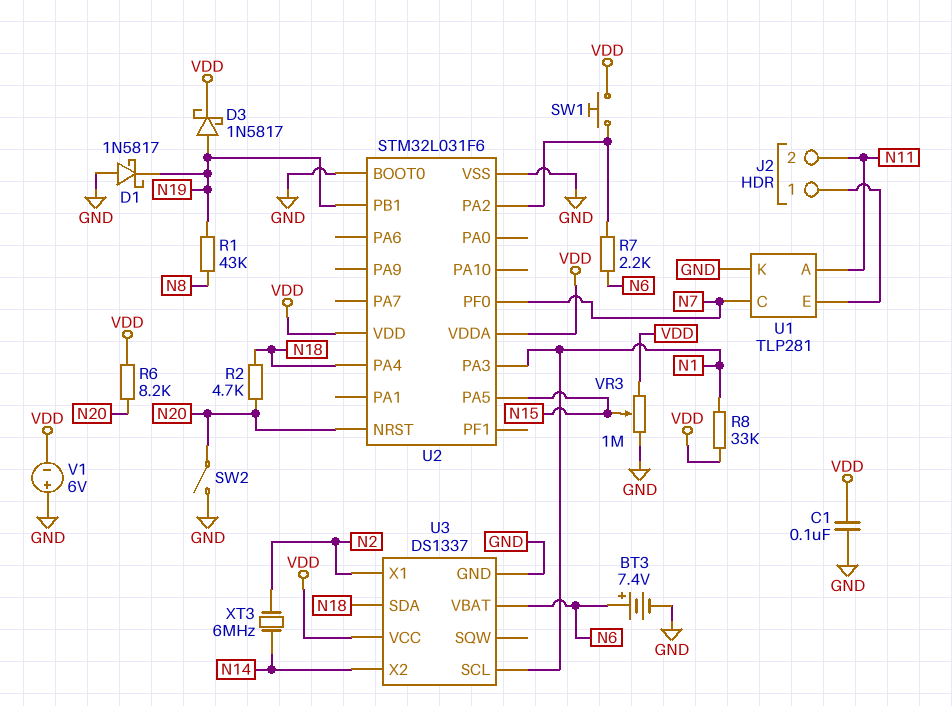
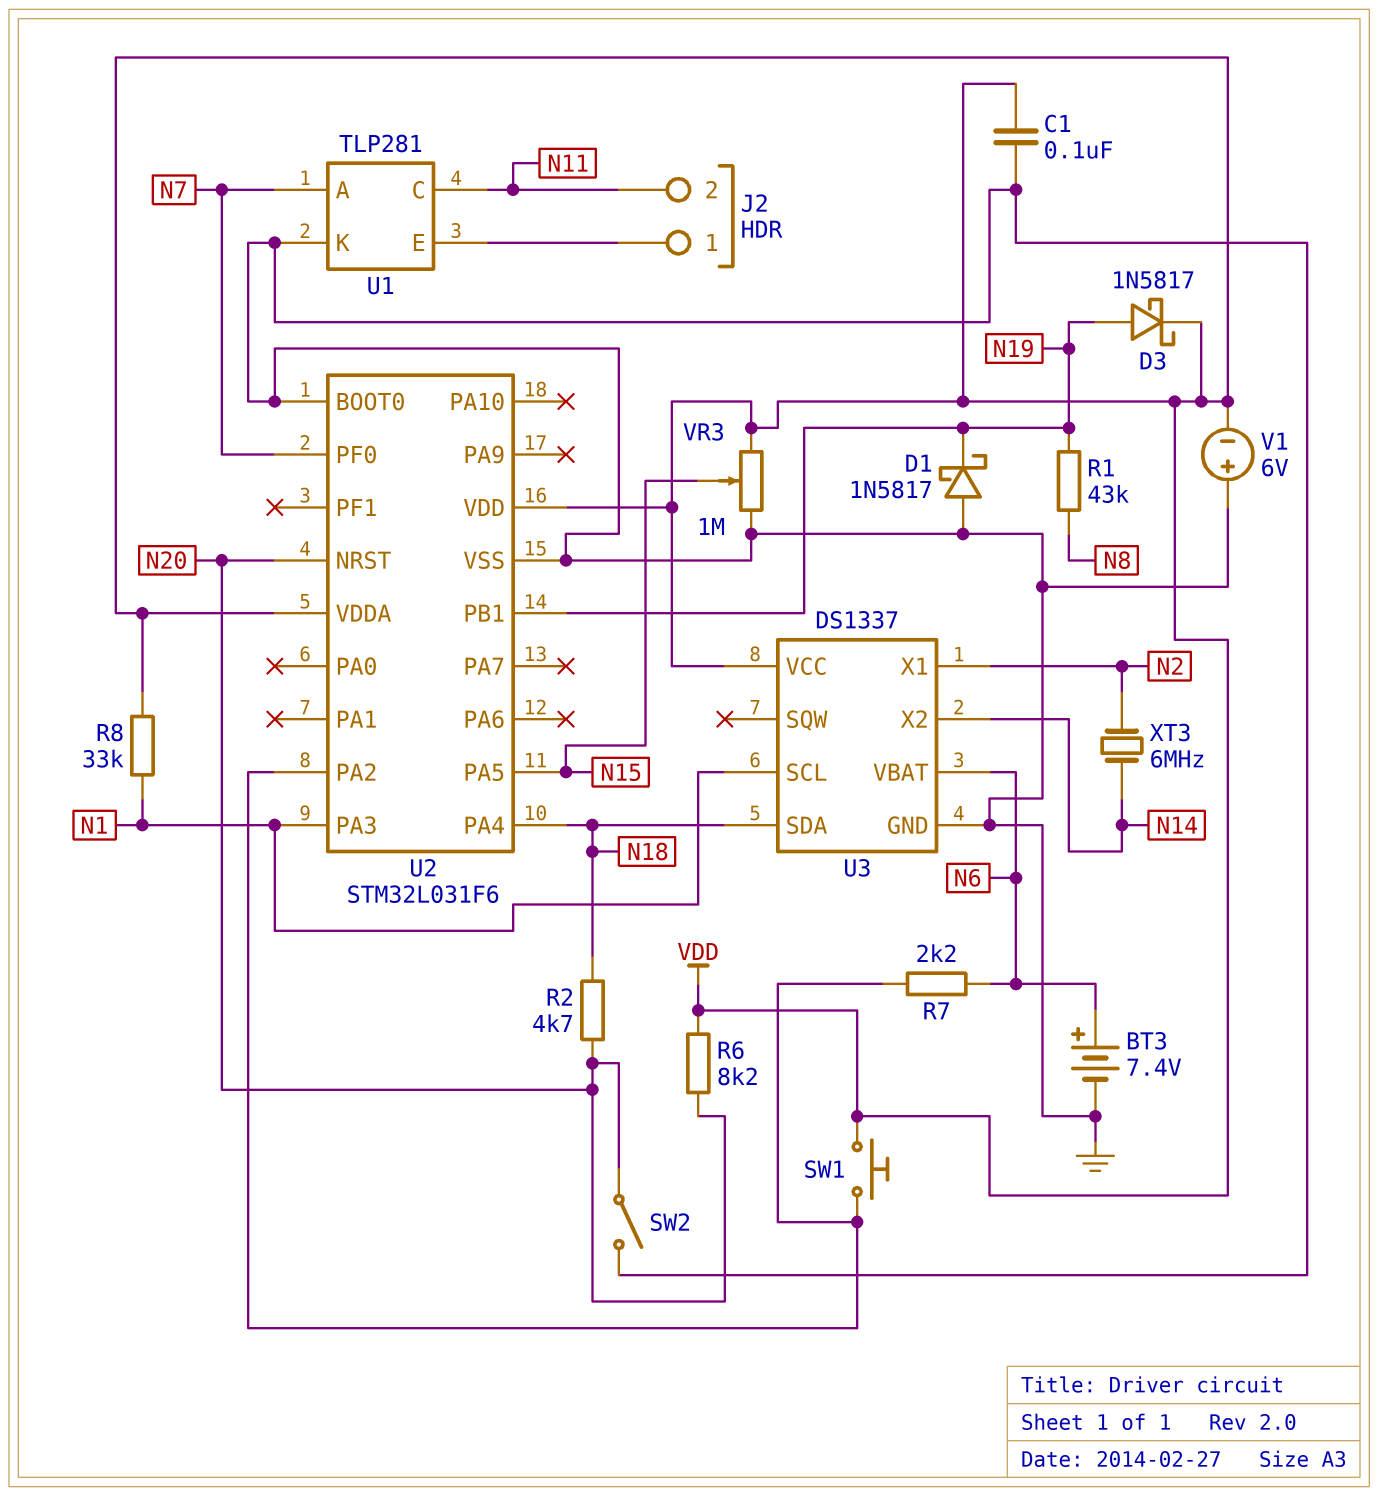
U1 pin A: N11 -> N7
U1 pin C: N7 -> N11

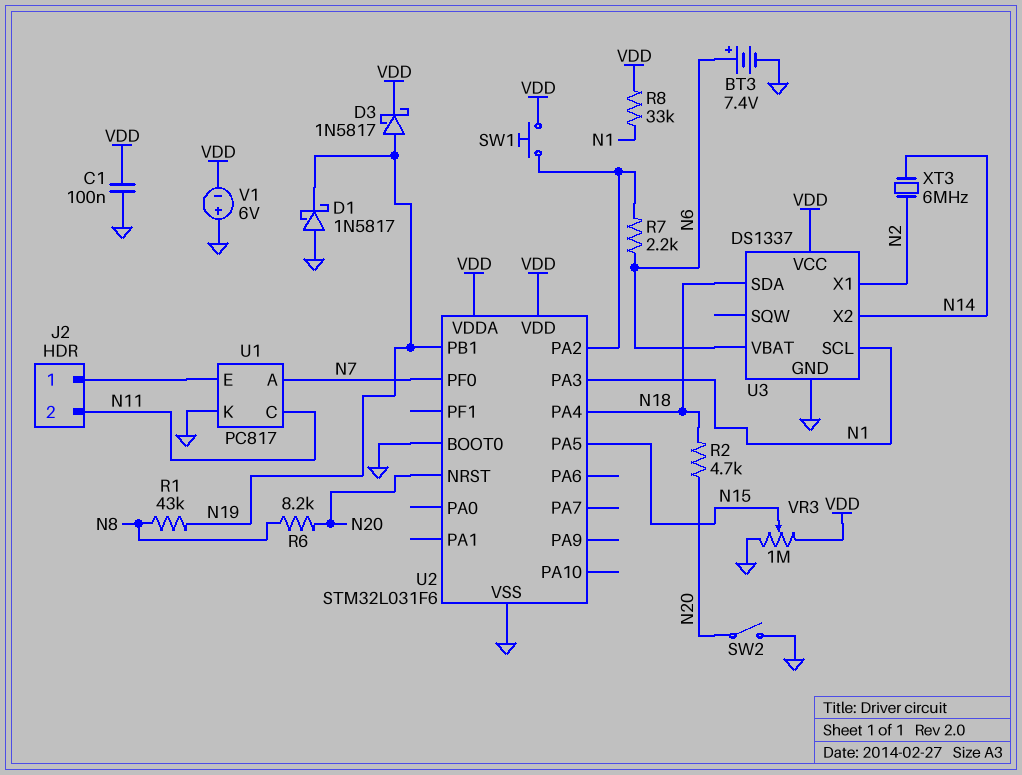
R6: 8.2k (N20, VDD) -> 8.2k (N8, N20)
U1: TLP281 -> PC817

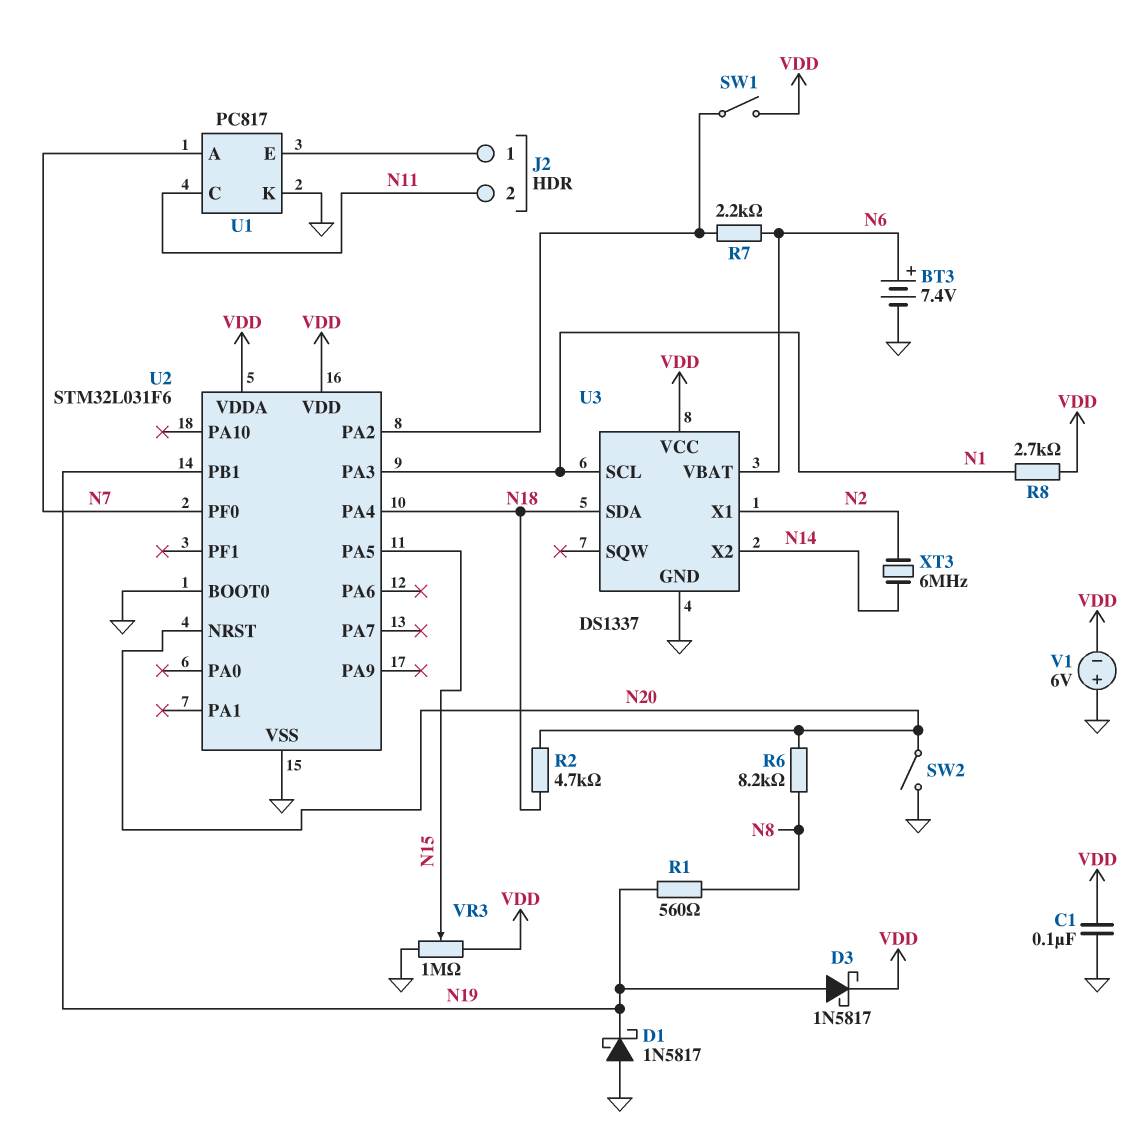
R1: 43k (N8, N19) -> 560 (N8, N19)
R8: 33k (N1, VDD) -> 2.7k (N1, VDD)
SW1: button (U2/PA2, VDD) -> switch (U2/PA2, VDD)

